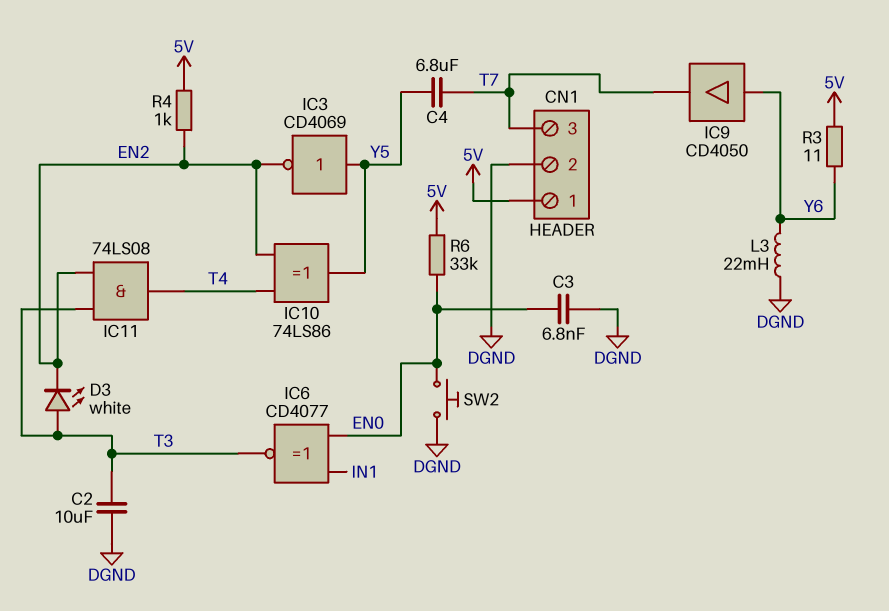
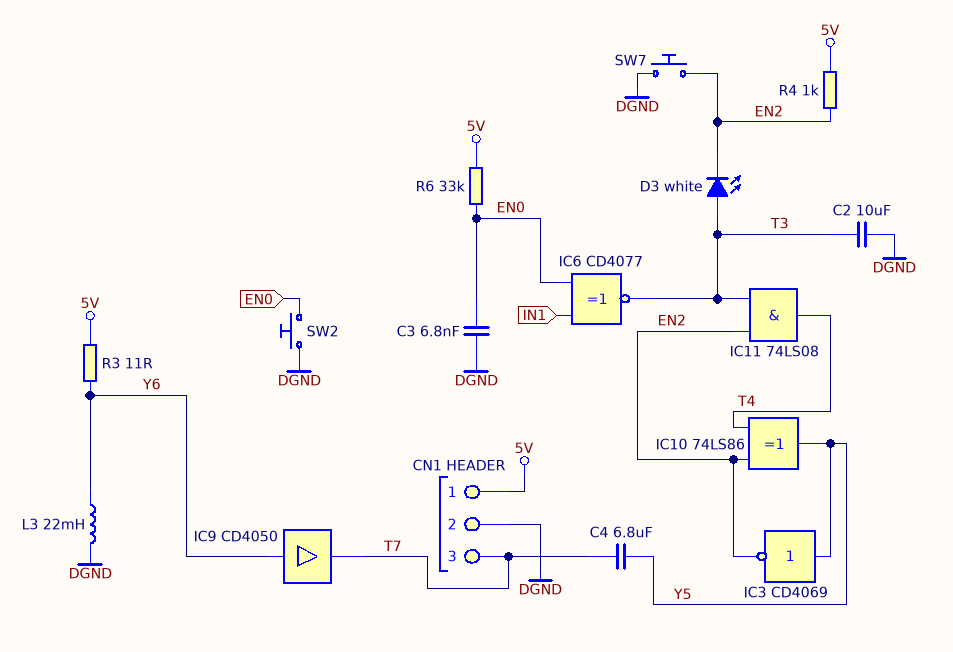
SW7: none -> button (DGND, EN2)

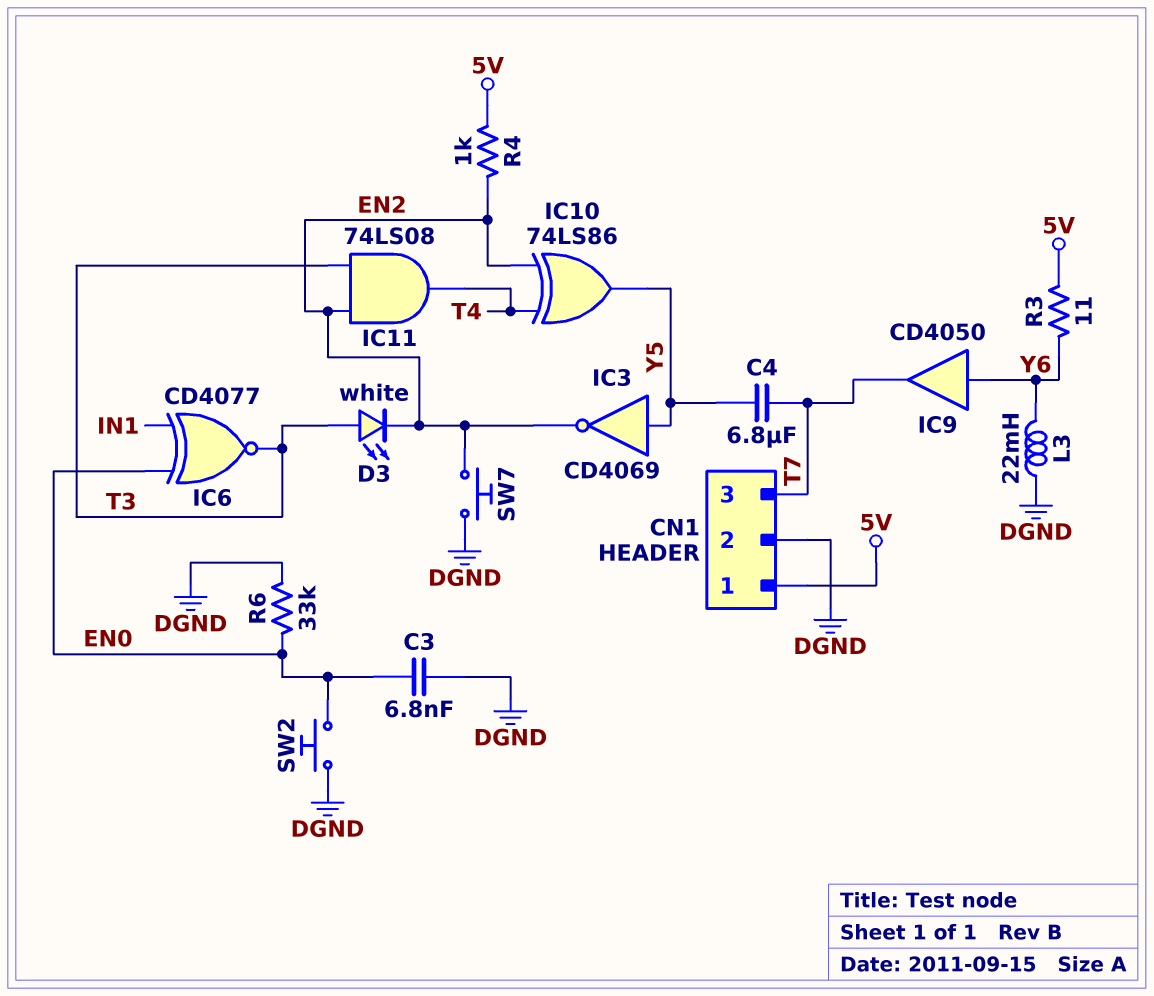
C2: 10uF (DGND, T3) -> none
R6: 33k (5V, EN0) -> 33k (DGND, EN0)

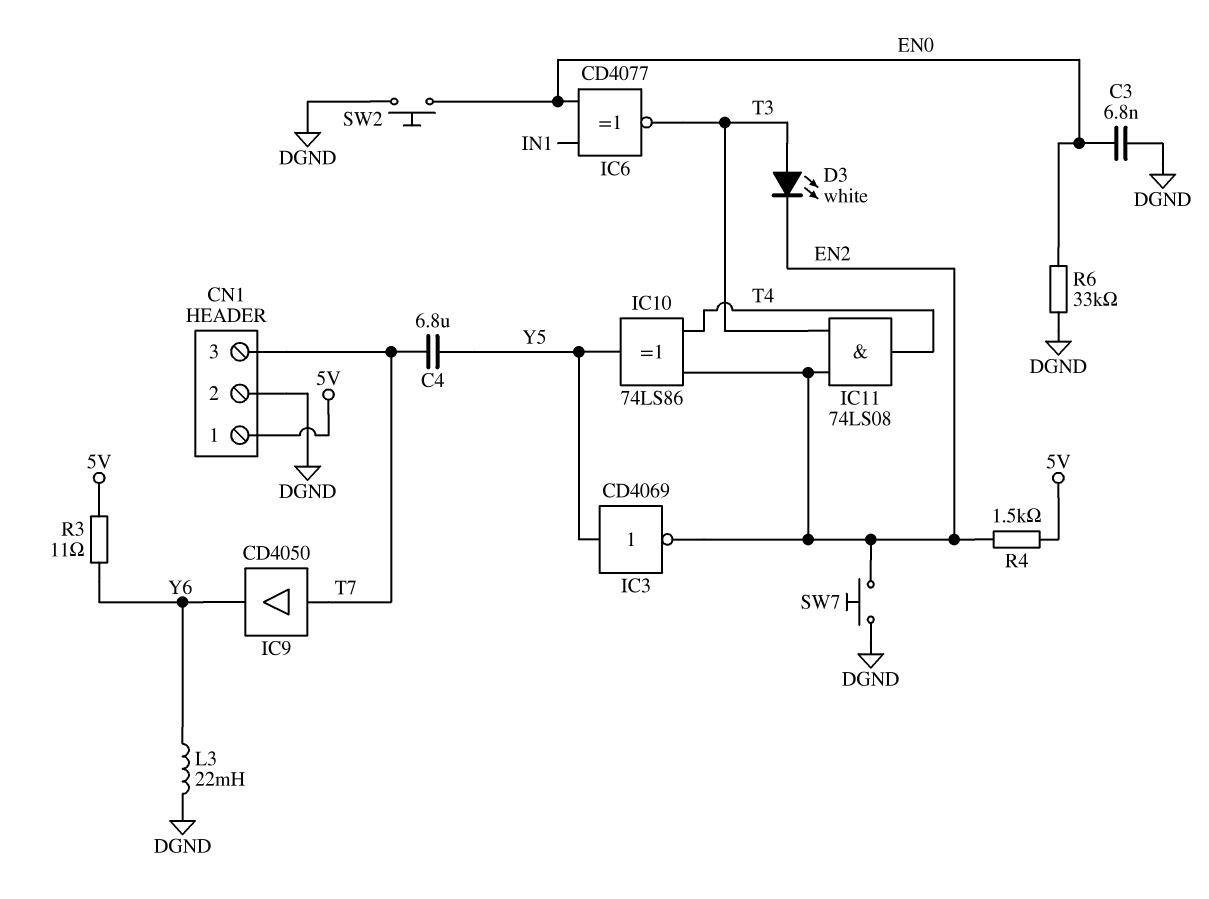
IC9: buffer CD4050 (in Y6, out T7) -> buffer CD4050 (in T7, out Y6)
R4: 1k (5V, EN2) -> 1.5k (5V, EN2)

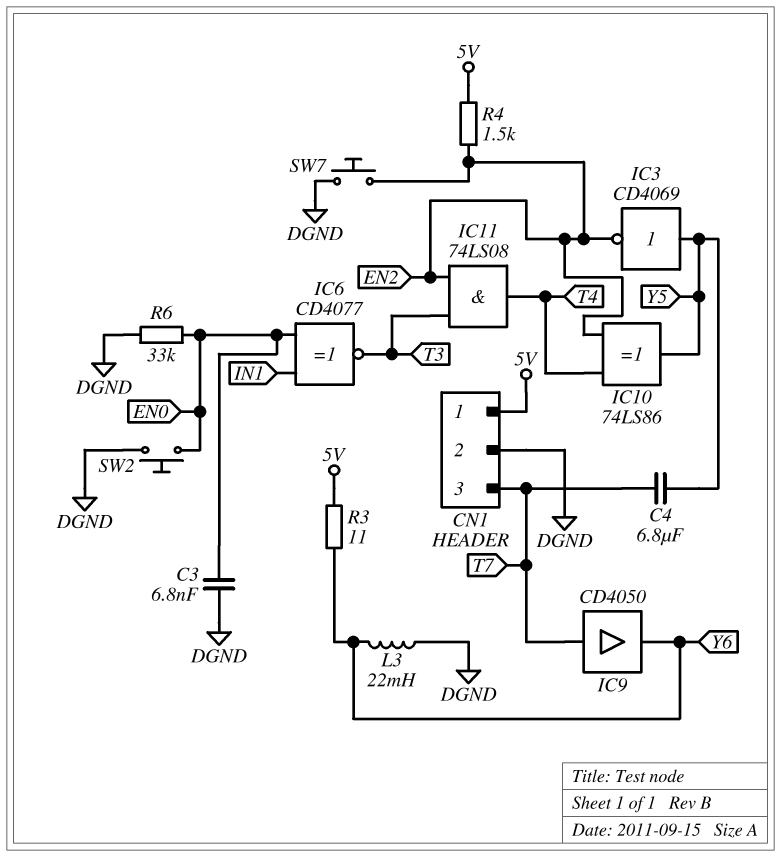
D3: LED white (A T3, K EN2) -> none

